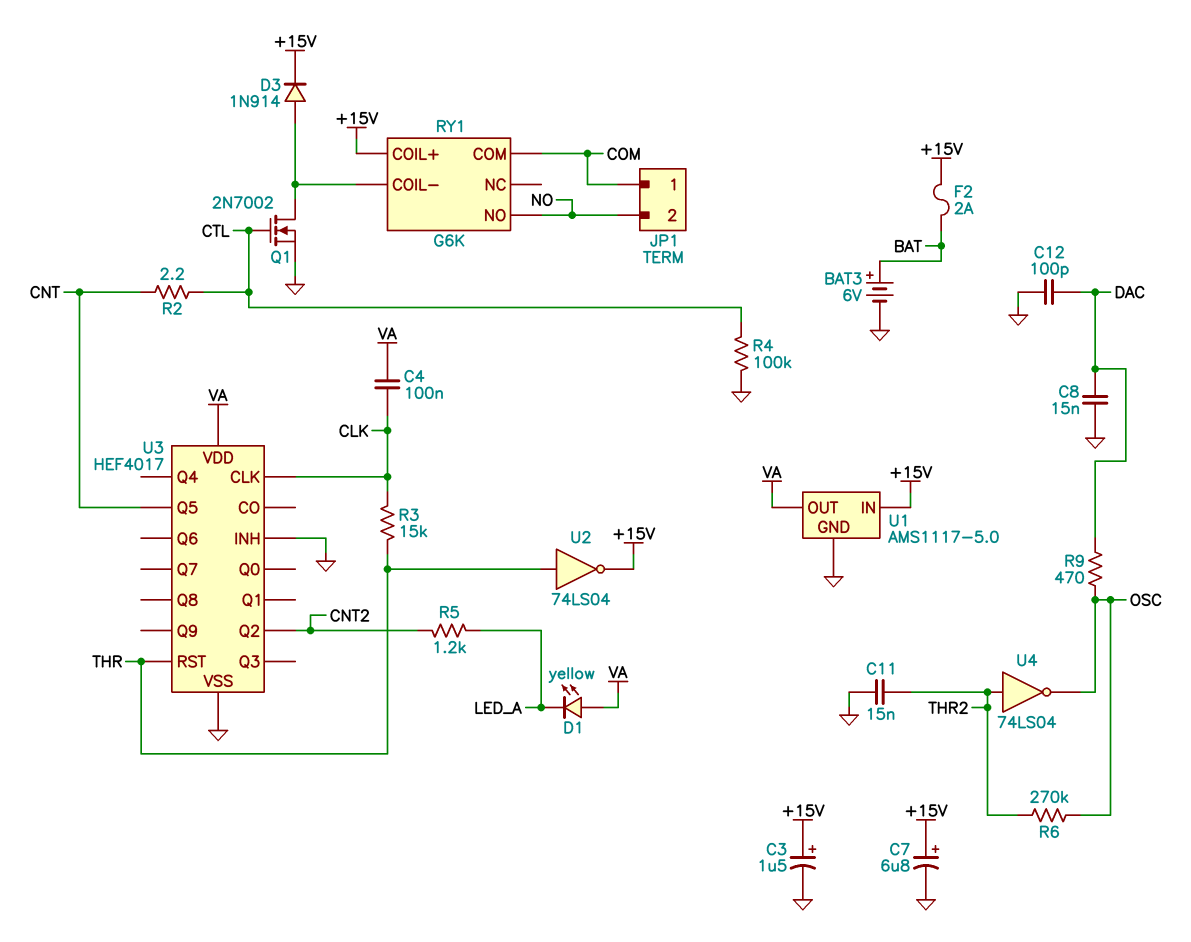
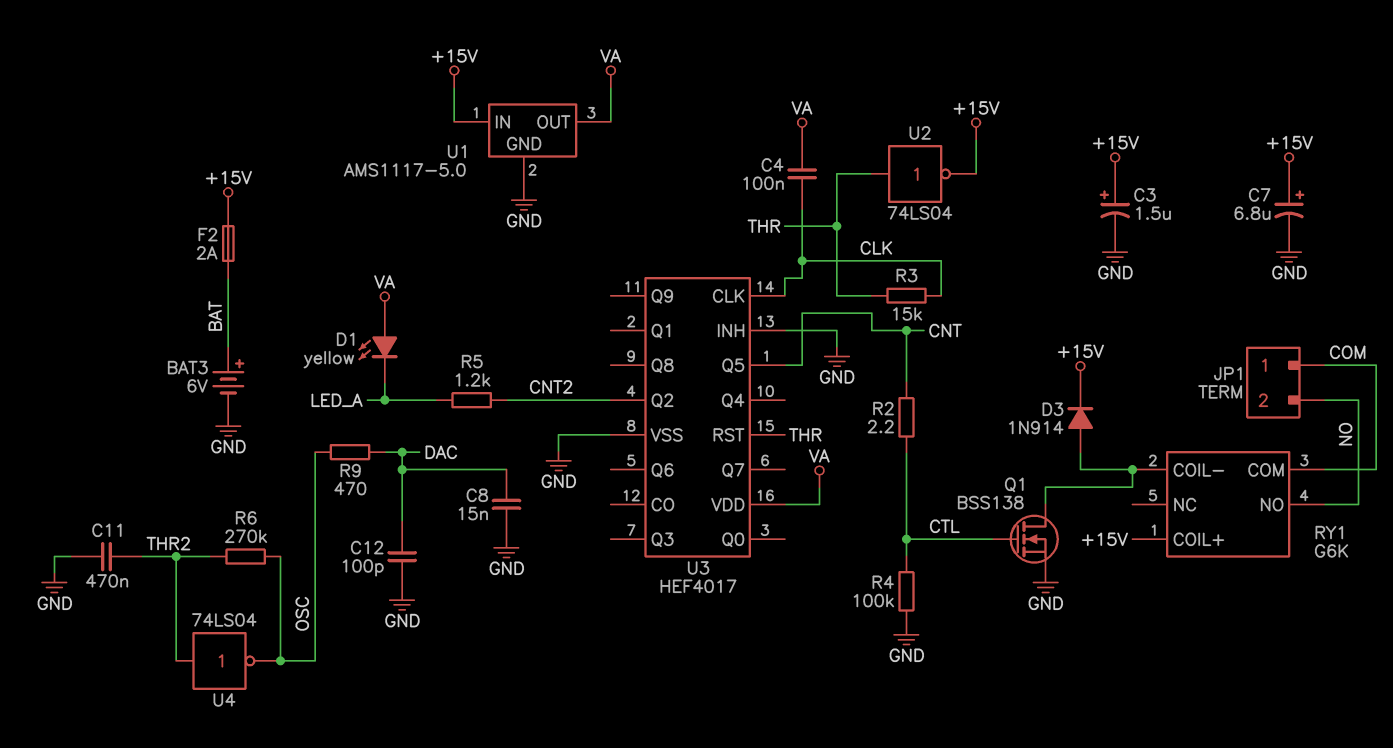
C11: 15nF (GND, THR2) -> 470nF (GND, THR2)
Q1: NMOS 2N7002 (G CTL, D RY1/COIL-, S GND) -> NMOS BSS138 (G CTL, D RY1/COIL-, S GND)

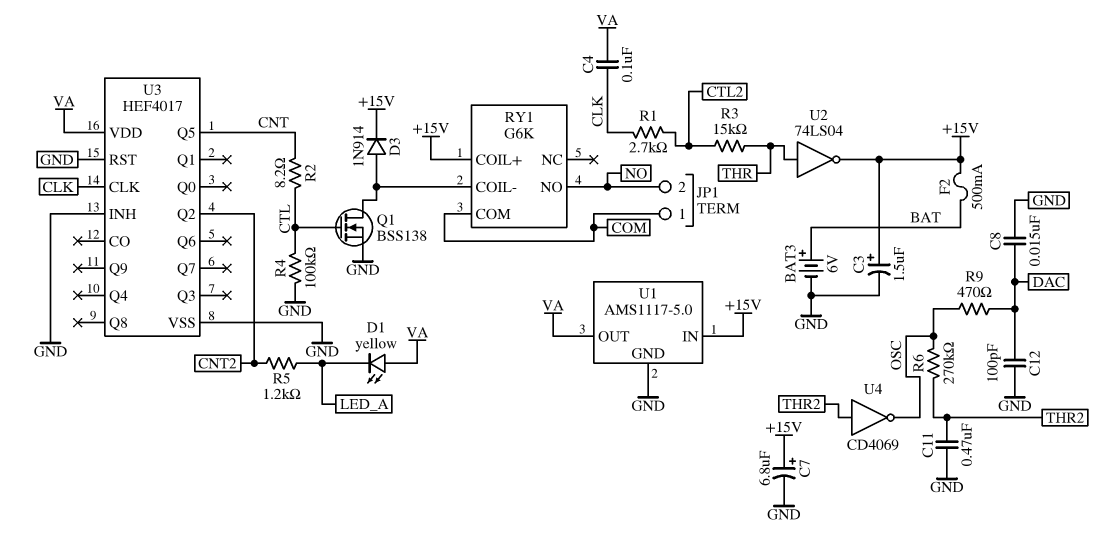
F2: 2A (+15V, BAT) -> 500mA (+15V, BAT)
R1: none -> 2.7k (CLK, CTL2)
R2: 2.2 (CNT, CTL) -> 8.2 (CNT, CTL)
R3: 15k (CLK, THR) -> 15k (CTL2, THR)
U3 pin RST: THR -> GND
U4: NOT 74LS04 (in THR2, out OSC) -> NOT CD4069 (in THR2, out OSC)

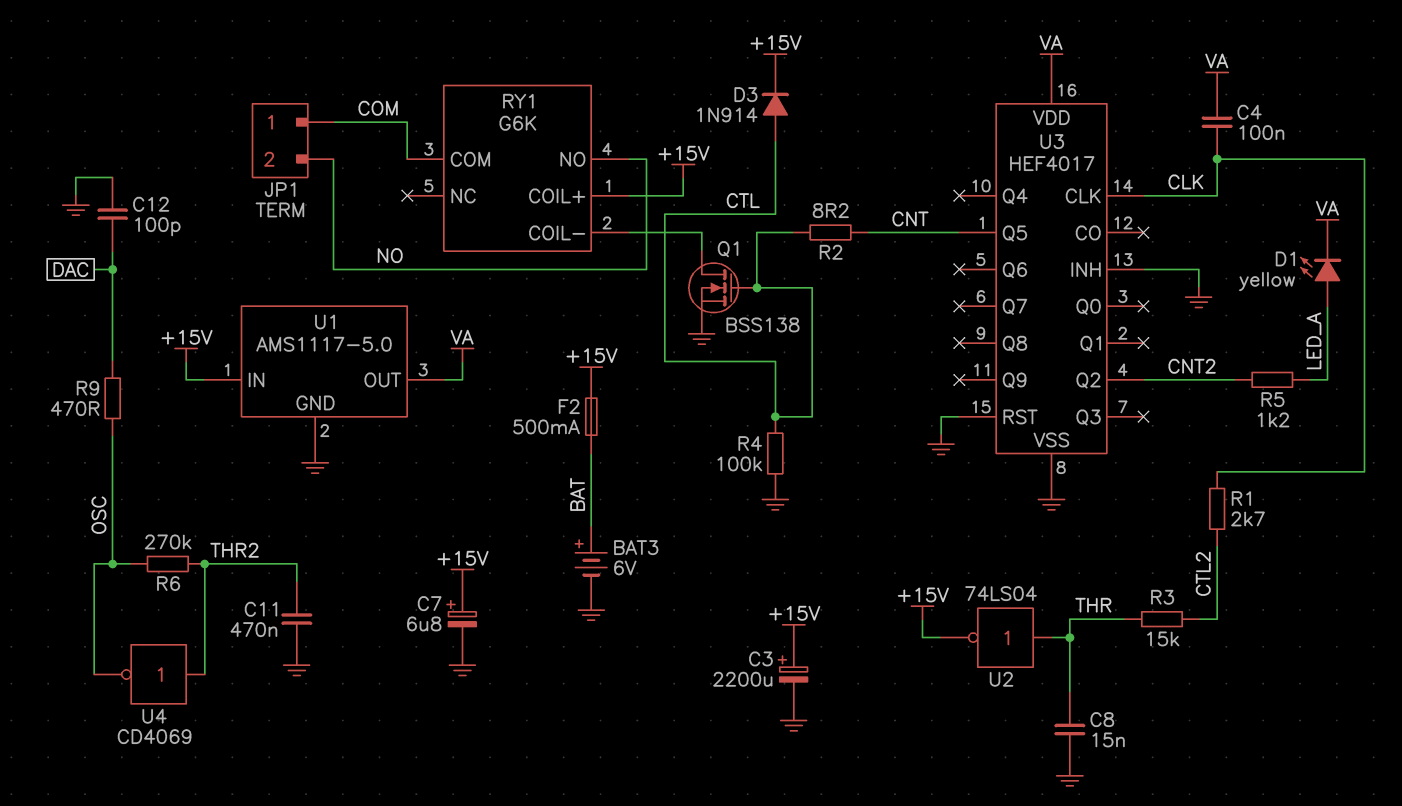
C3: 1.5uF (plus +15V, minus GND) -> 2200uF (plus +15V, minus GND)
C8: 15nF (DAC, GND) -> 15nF (GND, THR)
D1: LED yellow (A VA, K LED_A) -> LED yellow (A LED_A, K VA)
D3: diode 1N914 (A RY1/COIL-, K +15V) -> diode 1N914 (A CTL, K +15V)

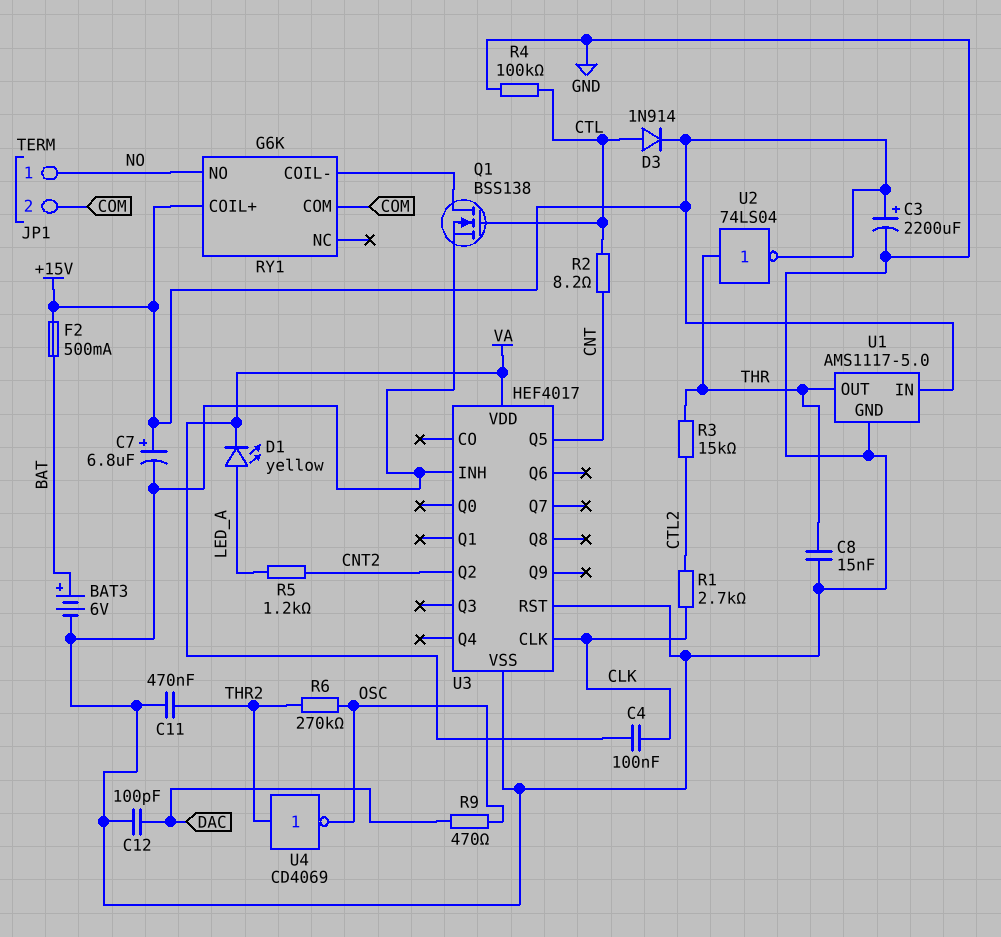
JP1 pin 1: COM -> NO
JP1 pin 2: NO -> COM
U1 pin OUT: VA -> THR

